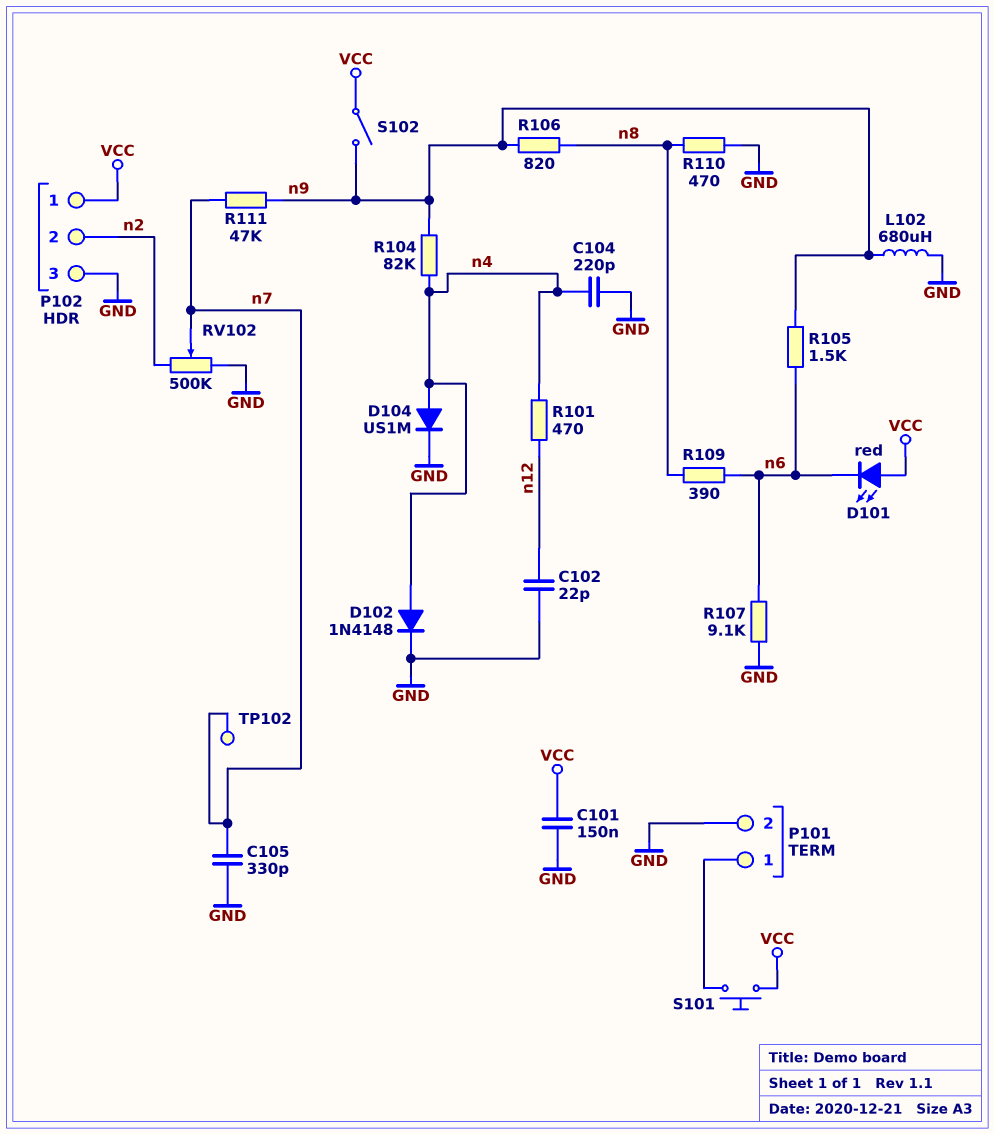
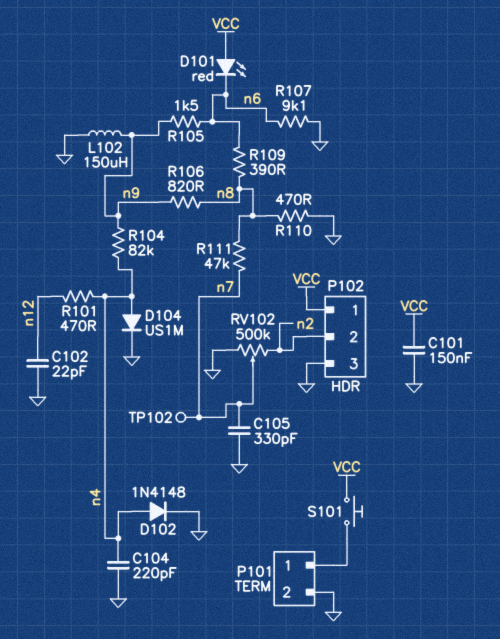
L102: 680uH (GND, n9) -> 150uH (GND, n9)
R111: 47k (n7, n9) -> 47k (n7, n8)
S102: switch (VCC, n9) -> none

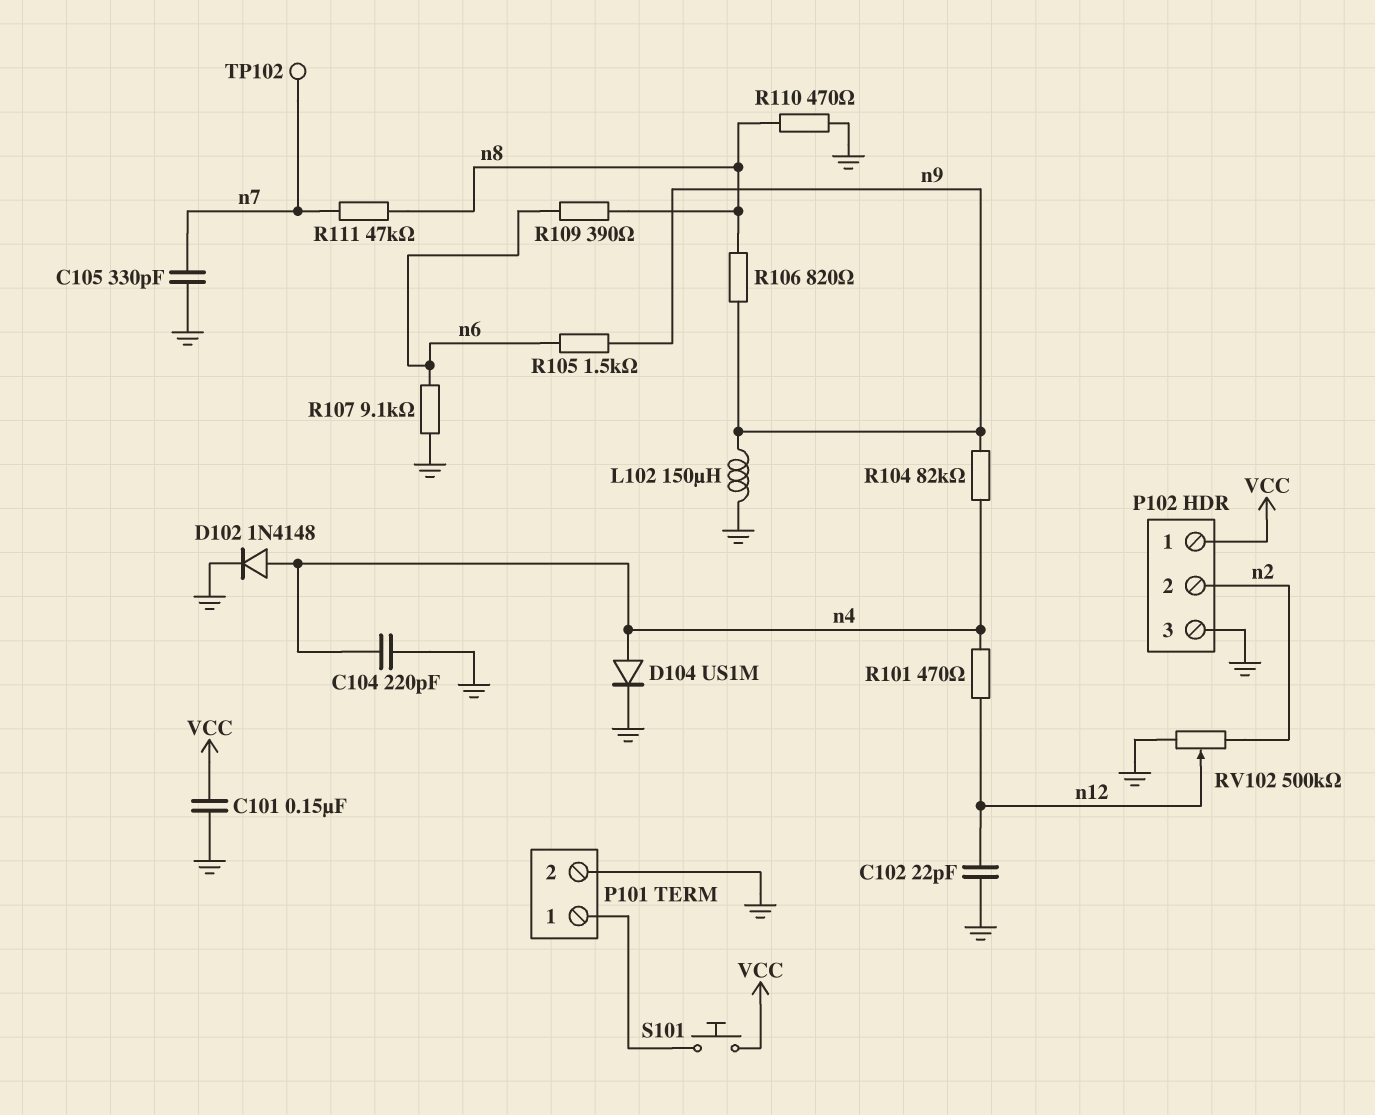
D101: LED red (A VCC, K n6) -> none
RV102: 500k (GND, n2, wiper n7) -> 500k (GND, n2, wiper n12)

